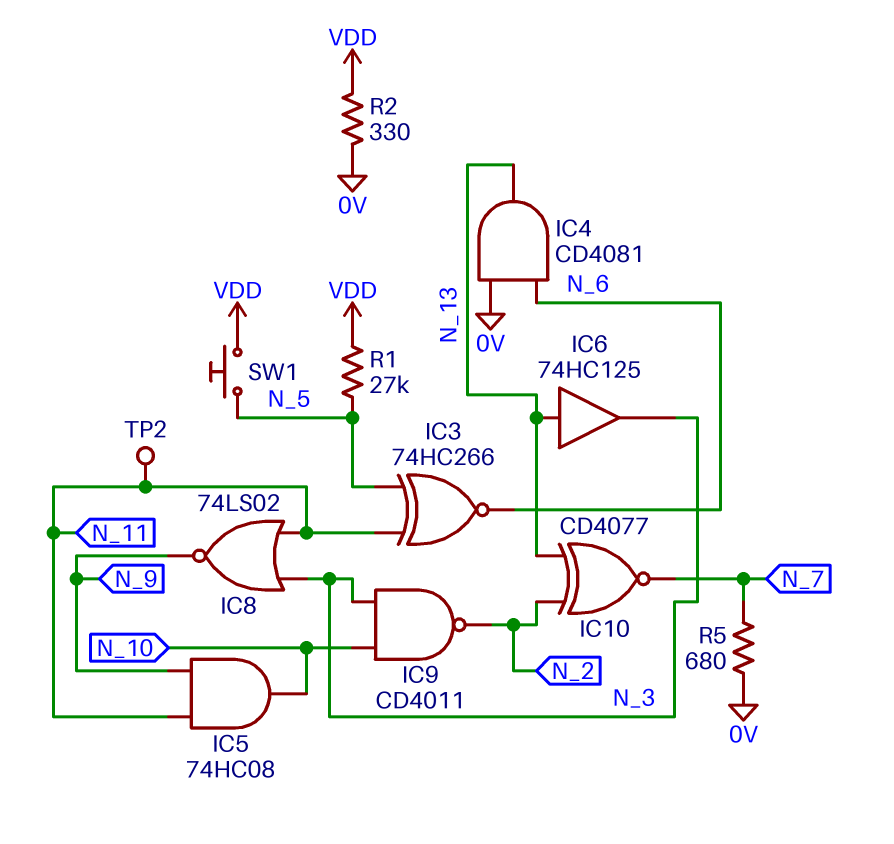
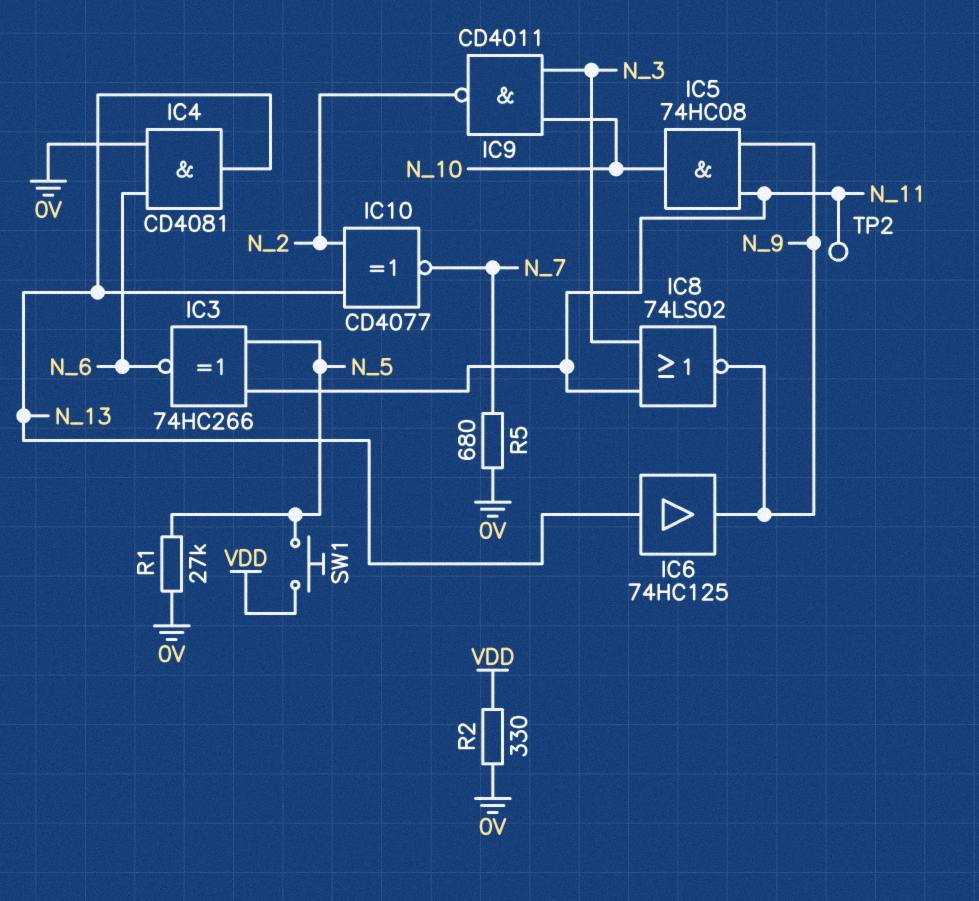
IC6: buffer 74HC125 (in N_13, out N_3) -> buffer 74HC125 (in N_13, out N_9)
R1: 27k (N_5, VDD) -> 27k (0V, N_5)

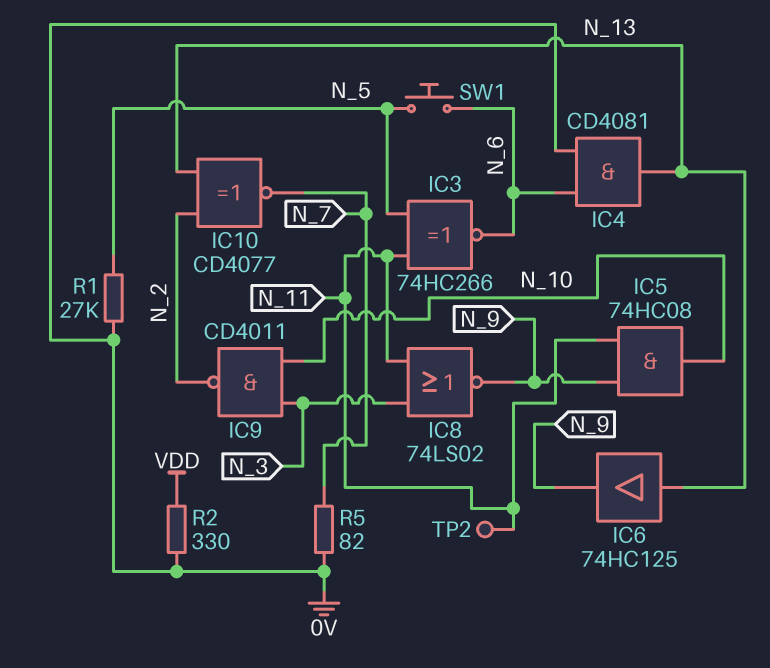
R5: 680 (0V, N_7) -> 82 (0V, N_7)
SW1: button (N_5, VDD) -> button (N_5, N_6)

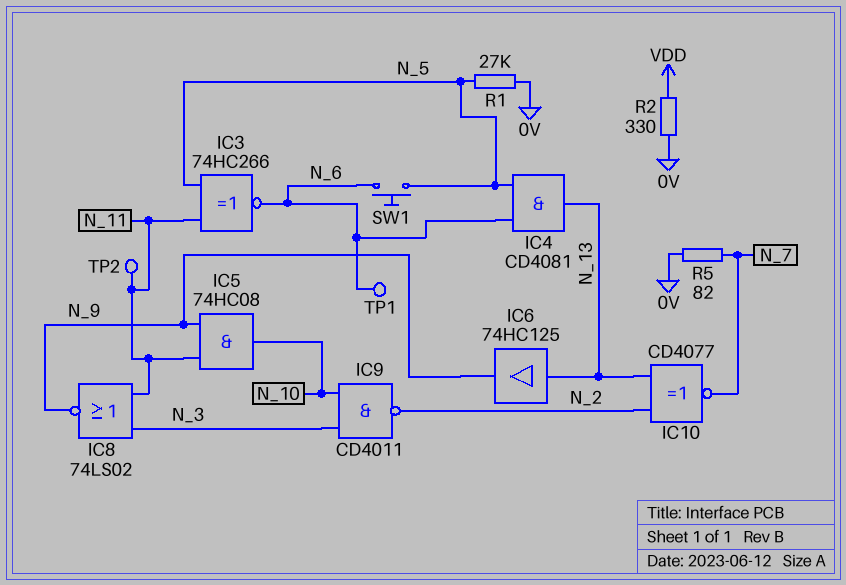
IC4: AND CD4081 (in 0V, in N_6, out N_13) -> AND CD4081 (in N_5, in N_6, out N_13)
TP1: none -> test point (N_6)

